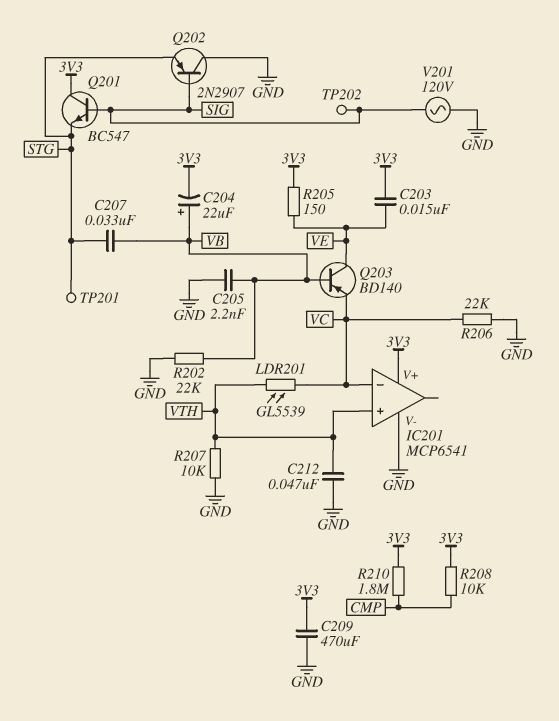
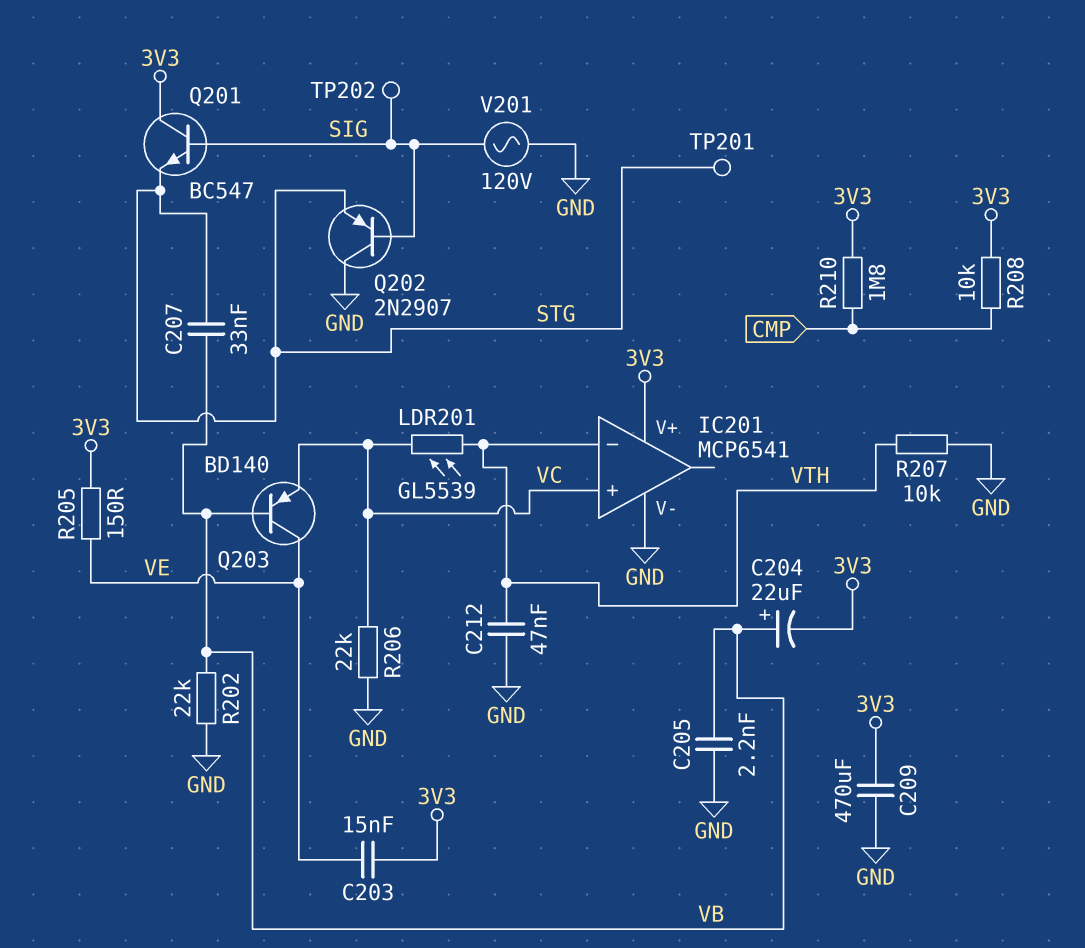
IC201 pin in+: VTH -> VC
IC201 pin in-: VC -> VTH

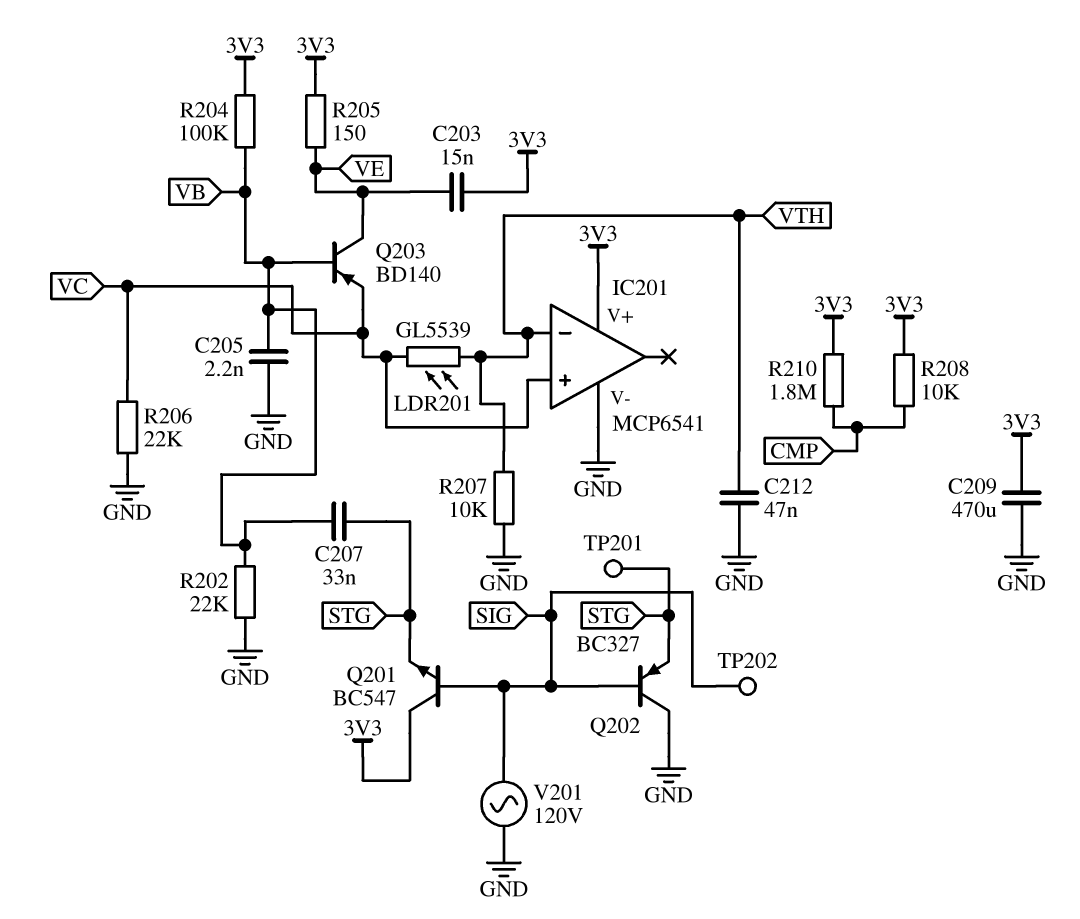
C204: 22uF (plus VB, minus 3V3) -> none
Q202: PNP 2N2907 (B SIG, C GND, E STG) -> PNP BC327 (B SIG, C GND, E STG)
R204: none -> 100k (3V3, VB)

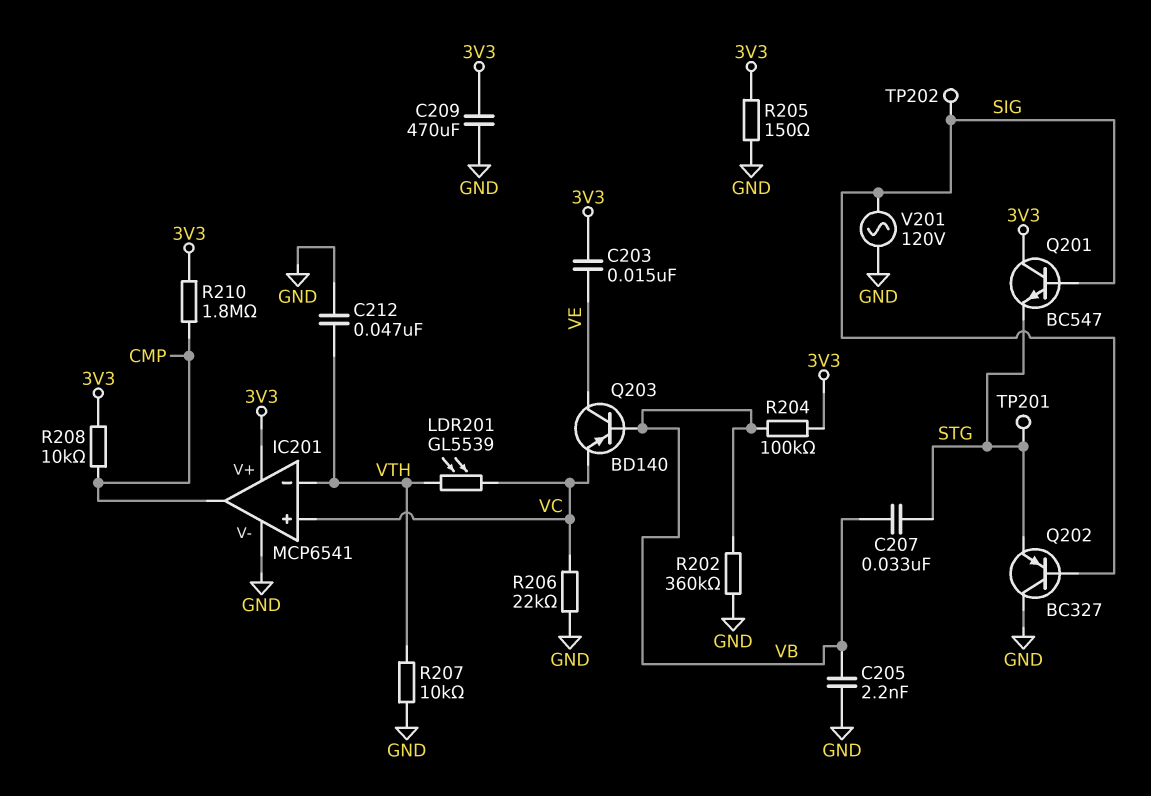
IC201 pin out: none -> CMP
R202: 22k (GND, VB) -> 360k (GND, VB)
R205: 150 (3V3, VE) -> 150 (3V3, GND)

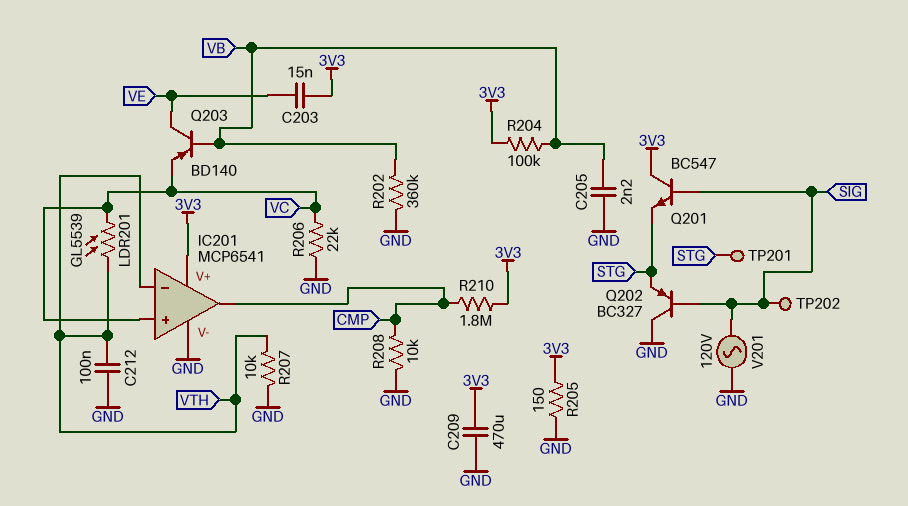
C207: 33nF (STG, VB) -> none
C212: 47nF (GND, VTH) -> 100nF (GND, VTH)
R208: 10k (3V3, CMP) -> 10k (CMP, GND)

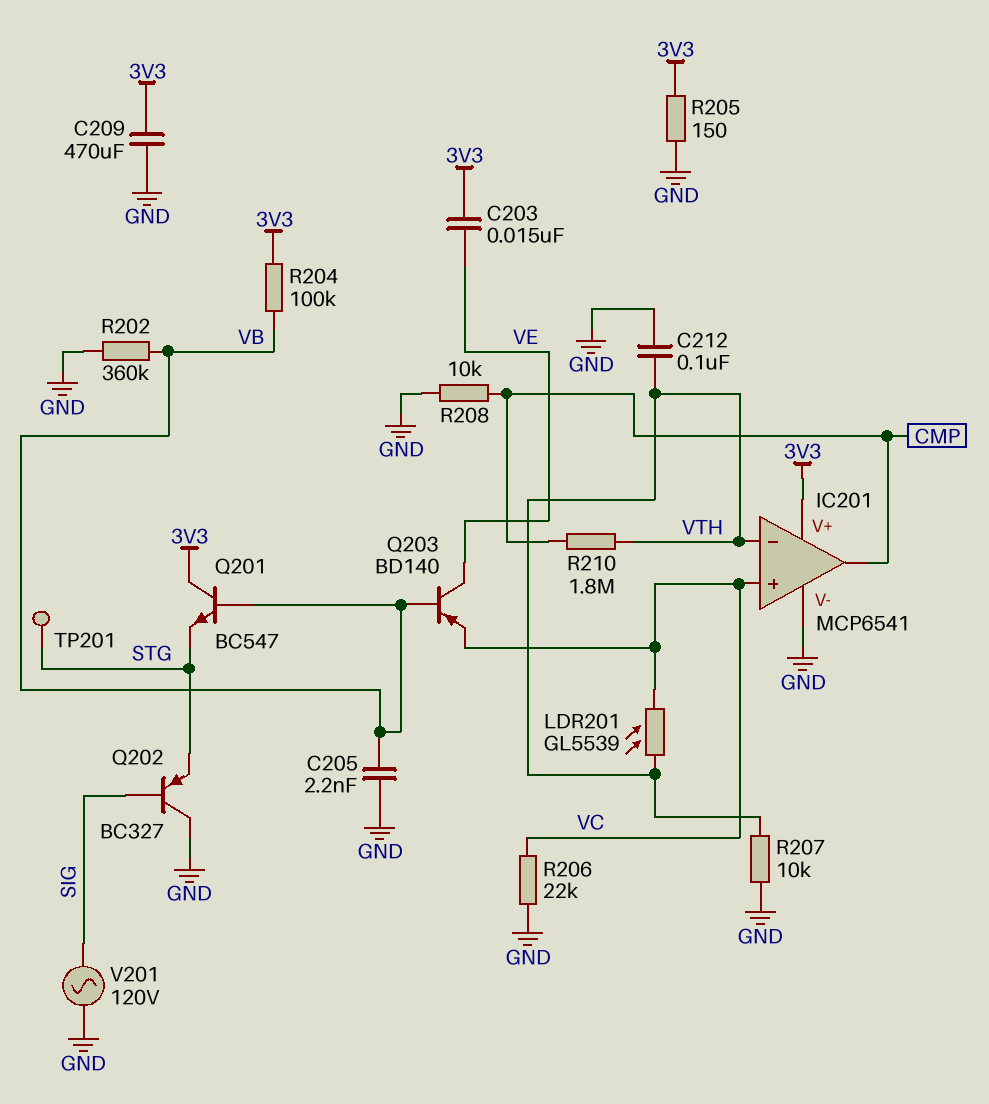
Q201: NPN BC547 (B SIG, C 3V3, E STG) -> NPN BC547 (B VB, C 3V3, E STG)
R210: 1.8M (3V3, CMP) -> 1.8M (CMP, VTH)
TP202: test point (SIG) -> none

